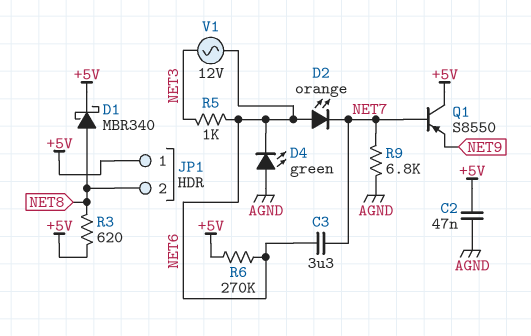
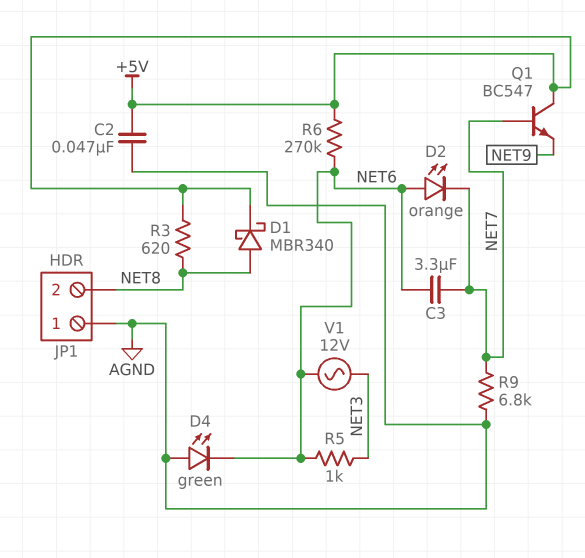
JP1 pin 1: +5V -> AGND
Q1: PNP S8550 (B NET7, C +5V, E NET9) -> NPN BC547 (B NET7, C +5V, E NET9)

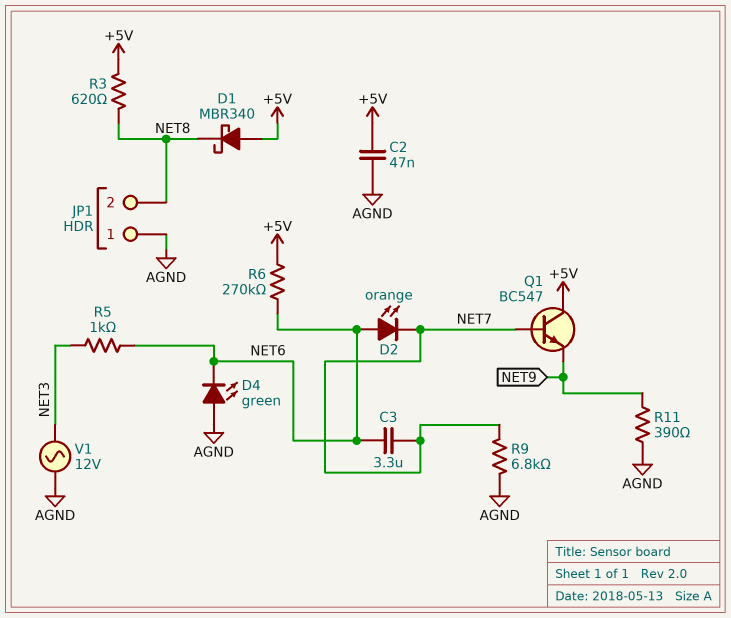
D1: schottky MBR340 (A NET8, K +5V) -> schottky MBR340 (A +5V, K NET8)
R11: none -> 390 (AGND, NET9)
V1: AC 12V (NET3, NET6) -> AC 12V (AGND, NET3)

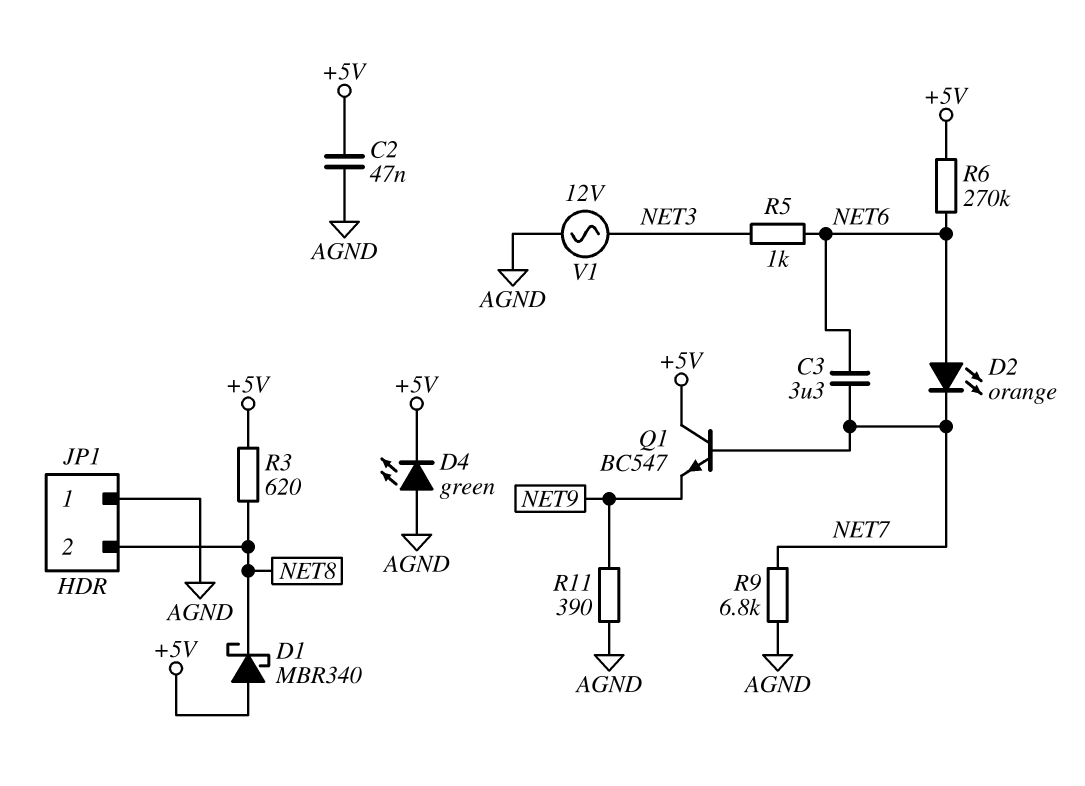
D4: LED green (A AGND, K NET6) -> LED green (A AGND, K +5V)

